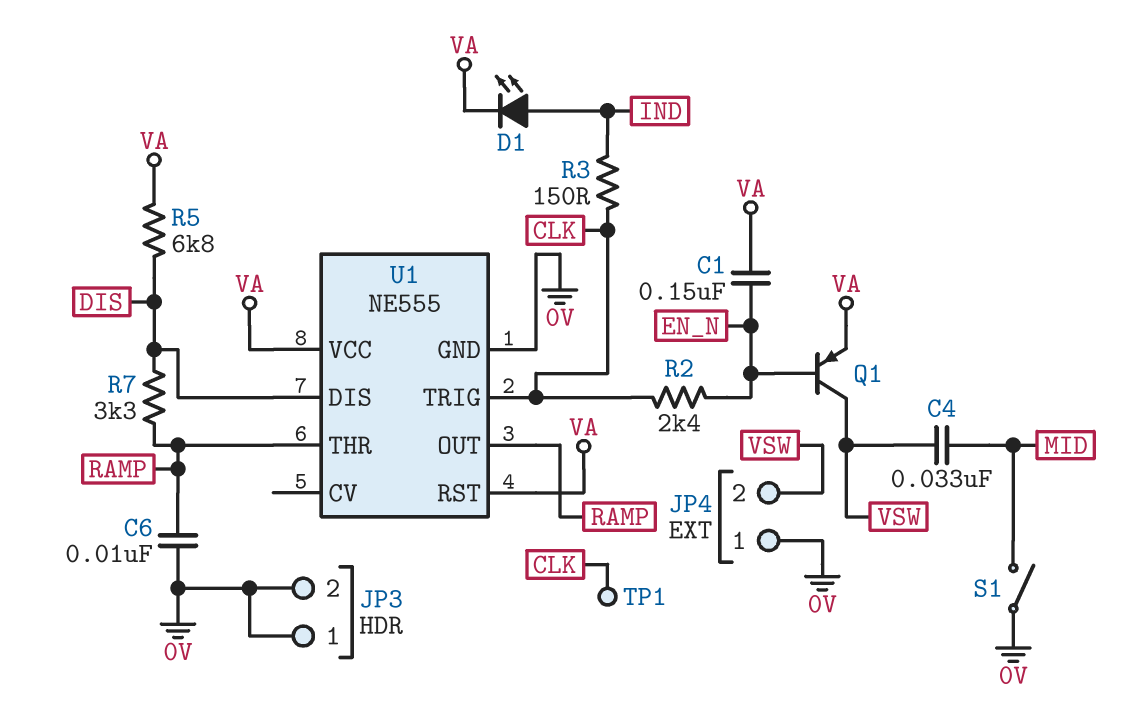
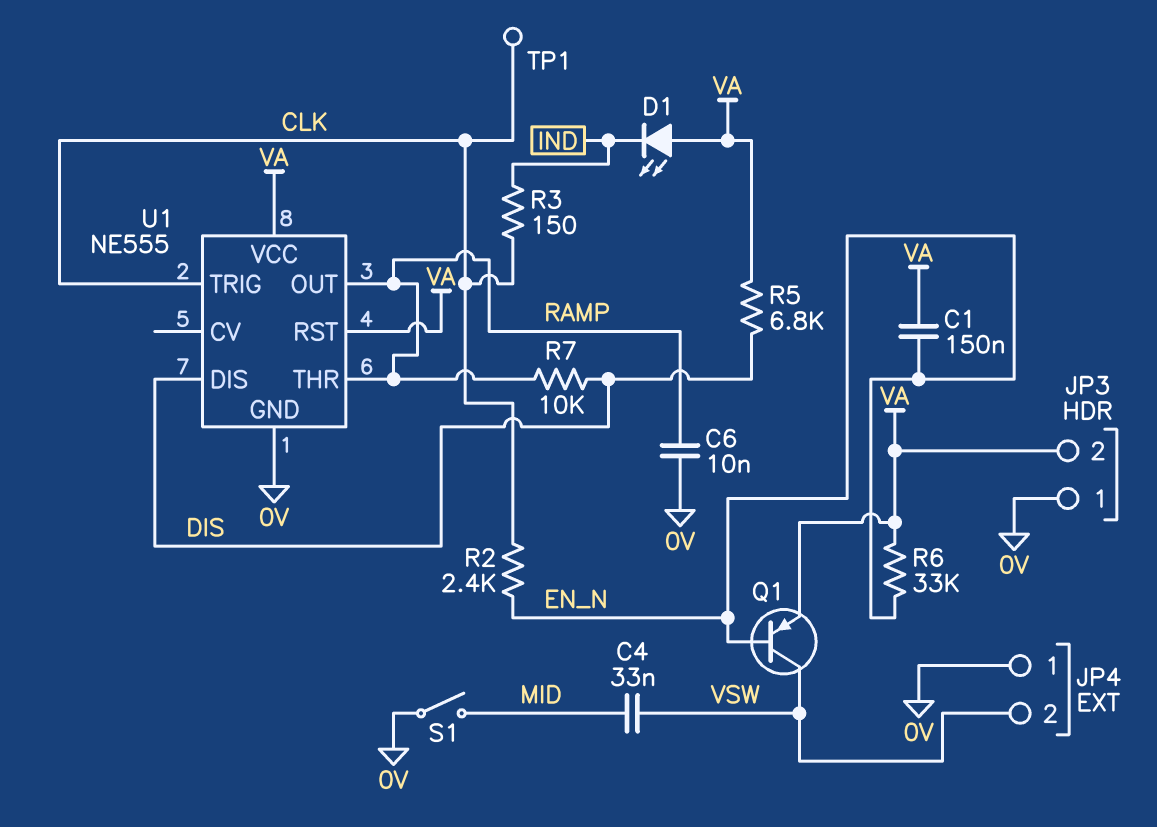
D1: LED (A IND, K VA) -> LED (A VA, K IND)
JP3 pin 2: 0V -> VA
R6: none -> 33k (EN_N, VA)
R7: 3.3k (DIS, RAMP) -> 10k (DIS, RAMP)

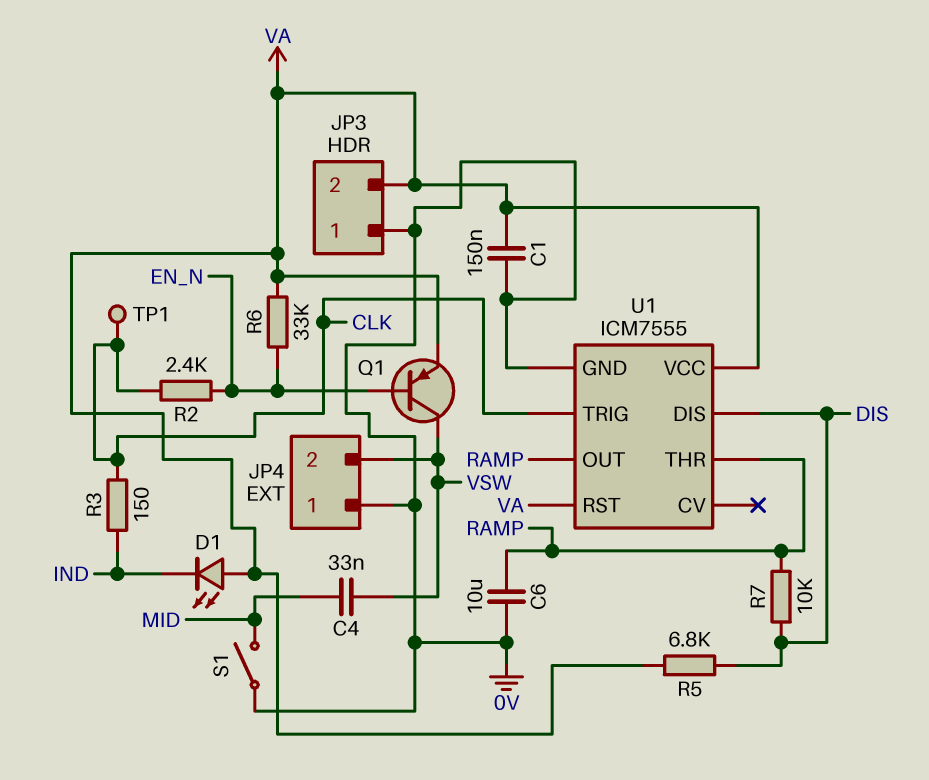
C1: 150nF (EN_N, VA) -> 150nF (0V, VA)
C6: 10nF (0V, RAMP) -> 10uF (0V, RAMP)
U1: NE555 -> ICM7555

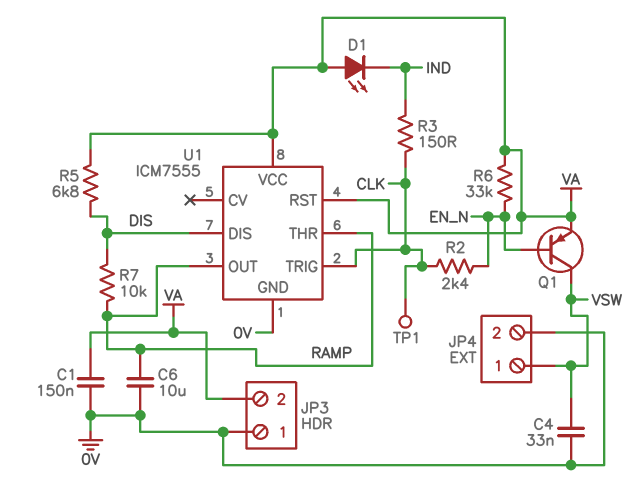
C4: 33nF (MID, VSW) -> 33nF (0V, VSW)
JP4 pin 1: 0V -> VSW
JP4 pin 2: VSW -> 0V
S1: switch (0V, MID) -> none

